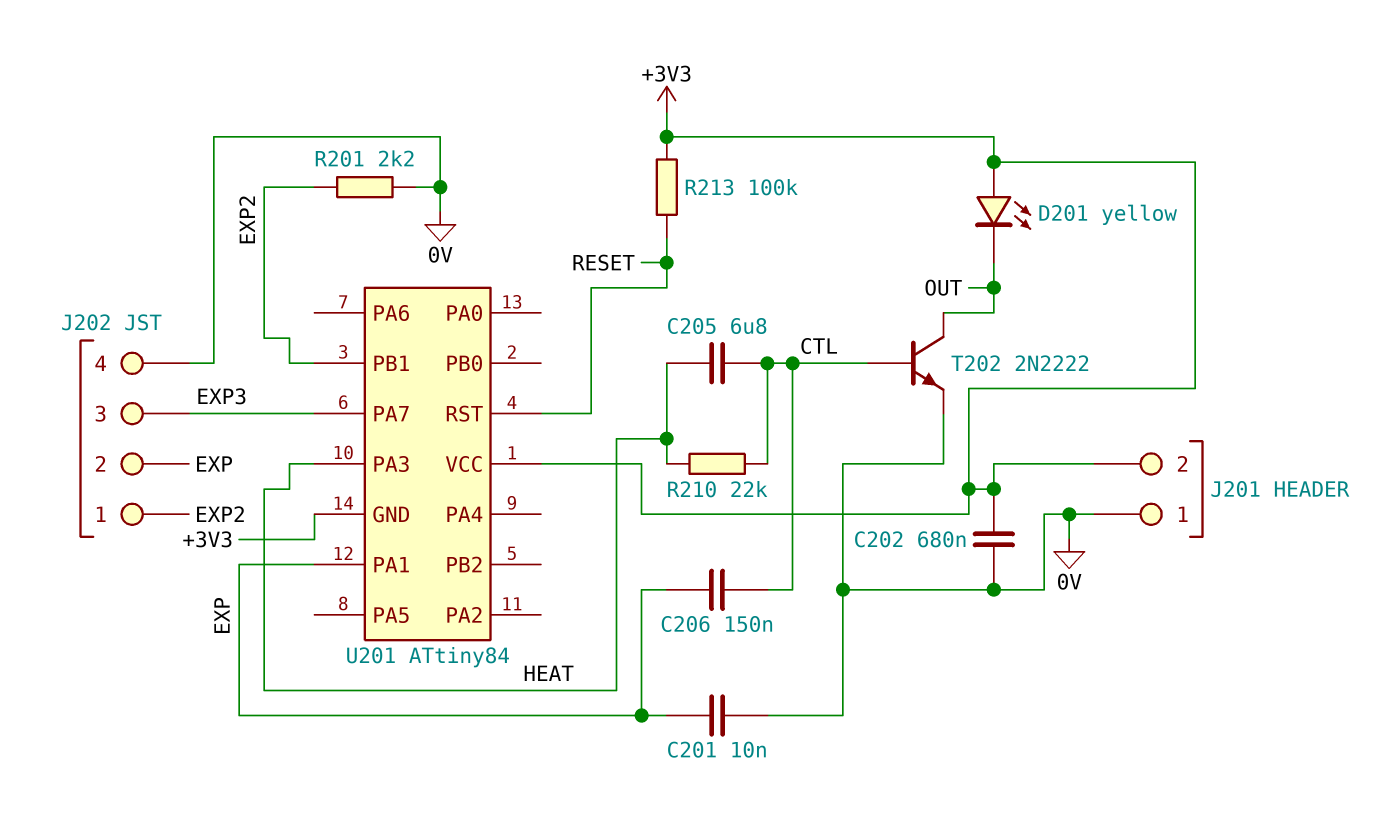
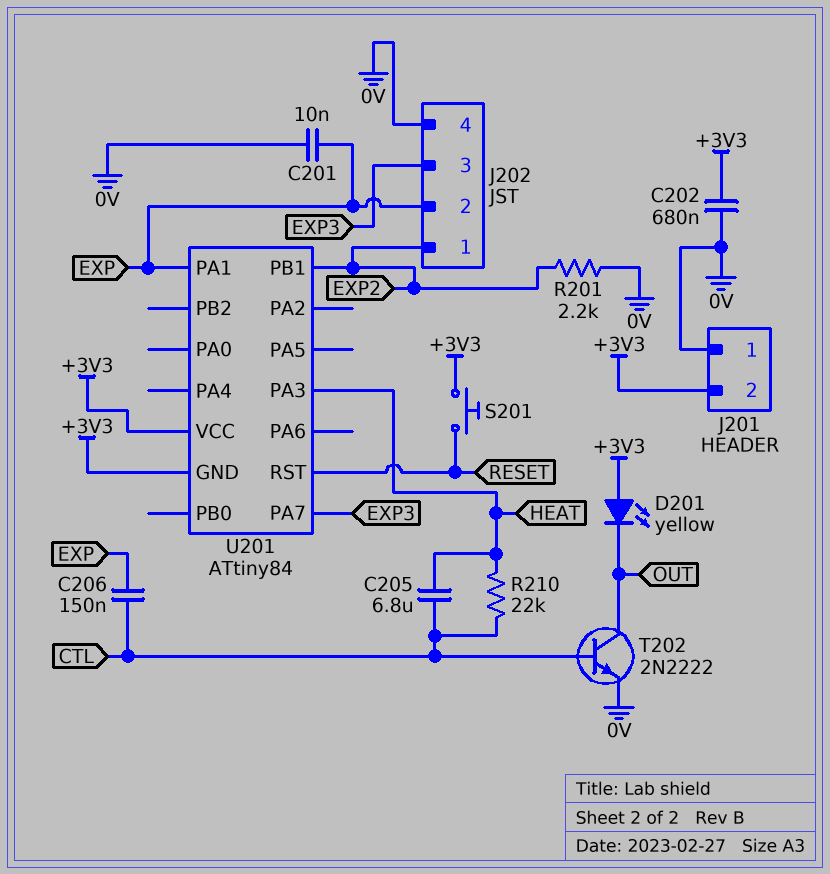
R213: 100k (+3V3, RESET) -> none
S201: none -> button (+3V3, RESET)

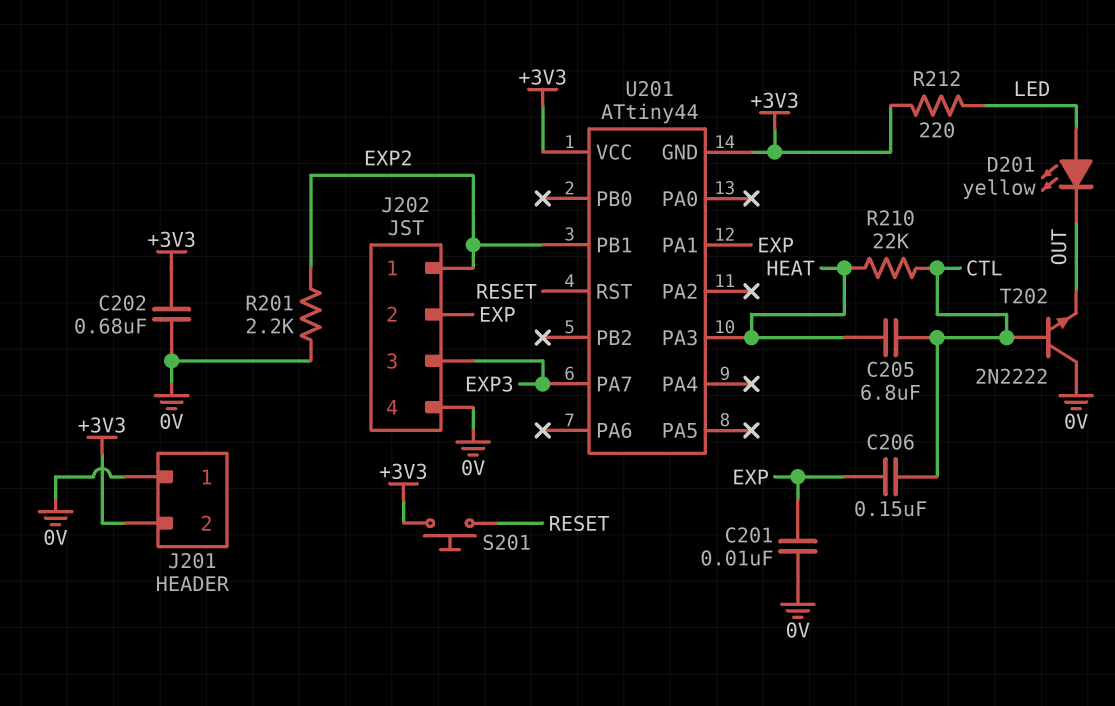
D201: LED yellow (A +3V3, K OUT) -> LED yellow (A LED, K OUT)
R212: none -> 220 (+3V3, LED)
T202: NPN 2N2222 (B CTL, C OUT, E 0V) -> NPN 2N2222 (B CTL, C 0V, E OUT)
U201: ATtiny84 -> ATtiny44

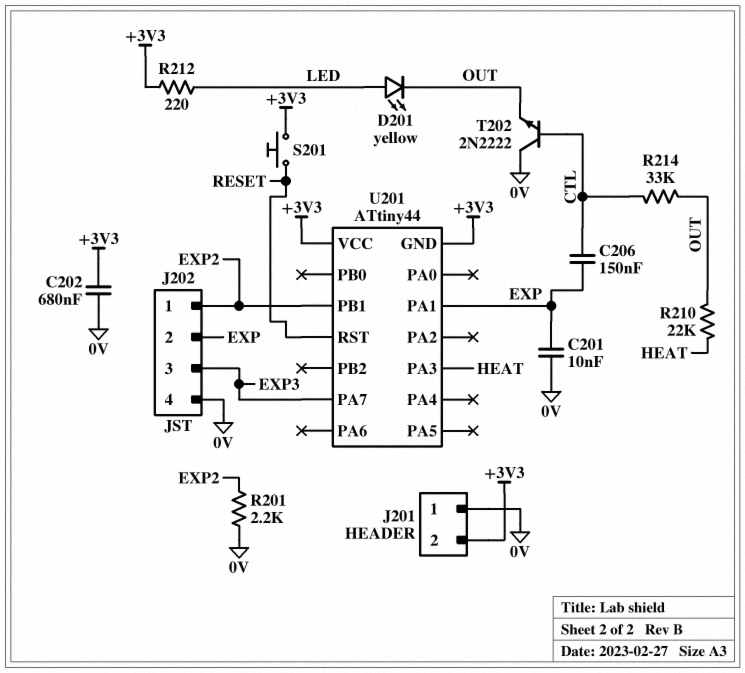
C205: 6.8uF (CTL, HEAT) -> none
R210: 22k (CTL, HEAT) -> 22k (HEAT, OUT)
R214: none -> 33k (CTL, OUT)

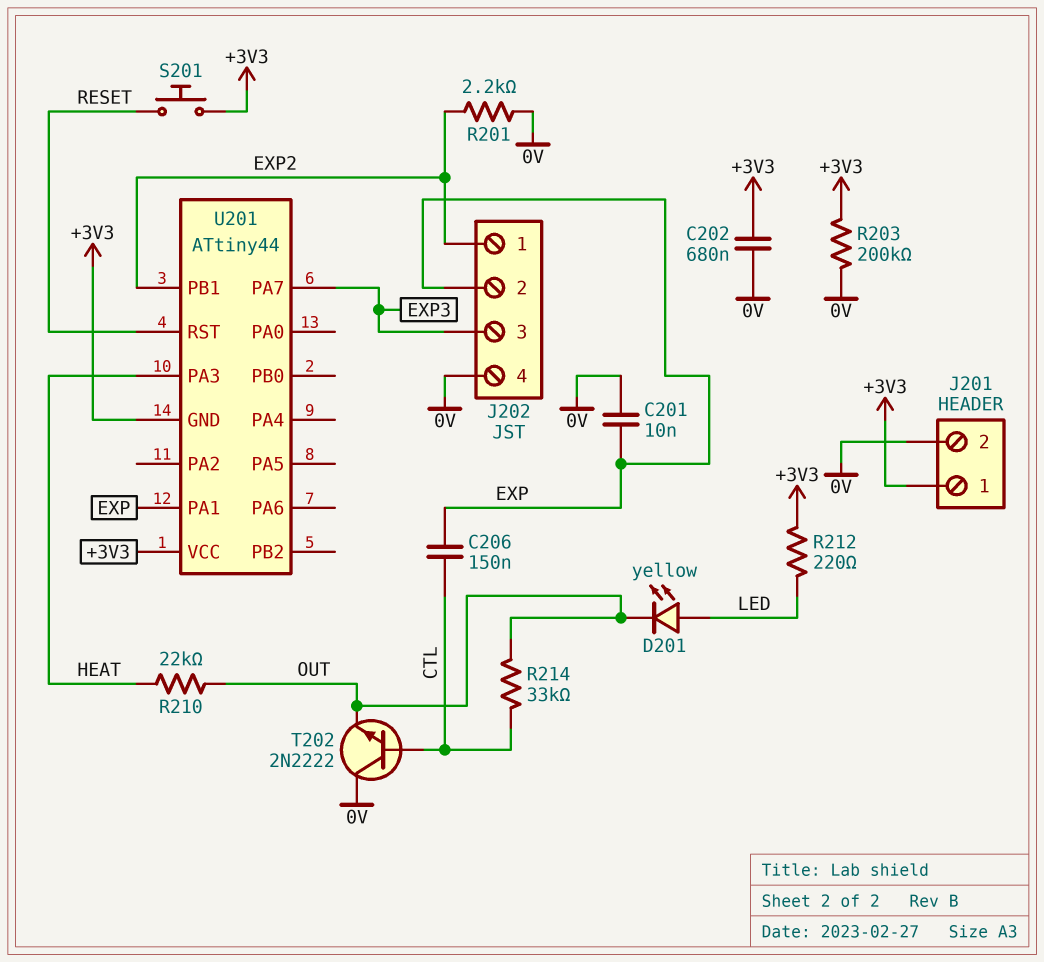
J201 pin 1: 0V -> +3V3
J201 pin 2: +3V3 -> 0V
R203: none -> 200k (+3V3, 0V)

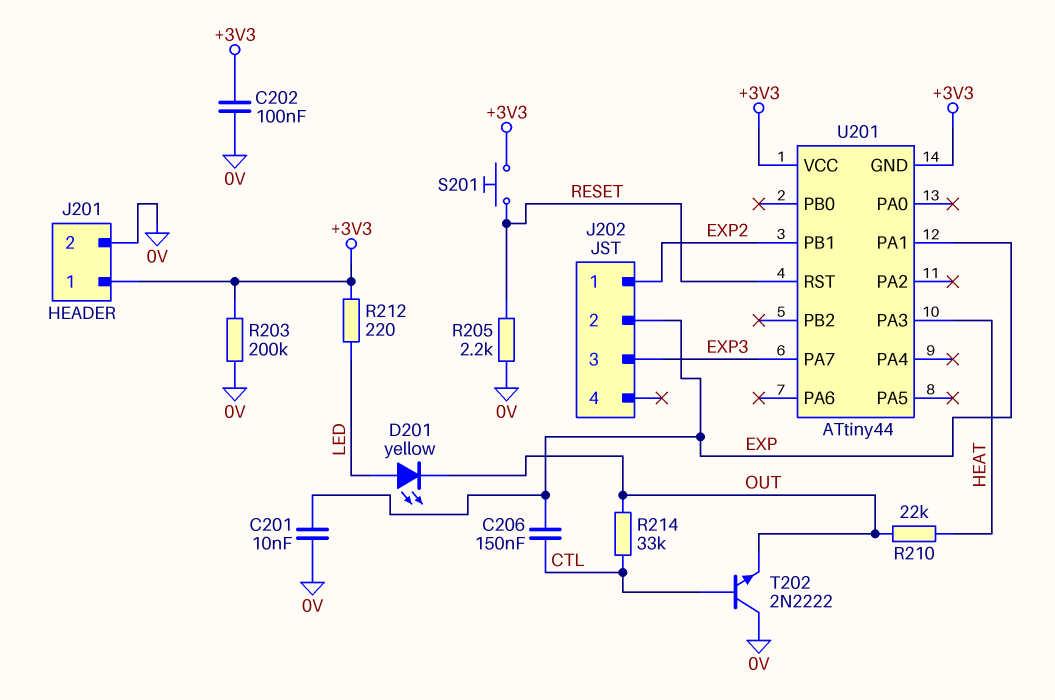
C202: 680nF (+3V3, 0V) -> 100nF (+3V3, 0V)
J202 pin 4: 0V -> none
R201: 2.2k (0V, EXP2) -> none
R205: none -> 2.2k (0V, RESET)

